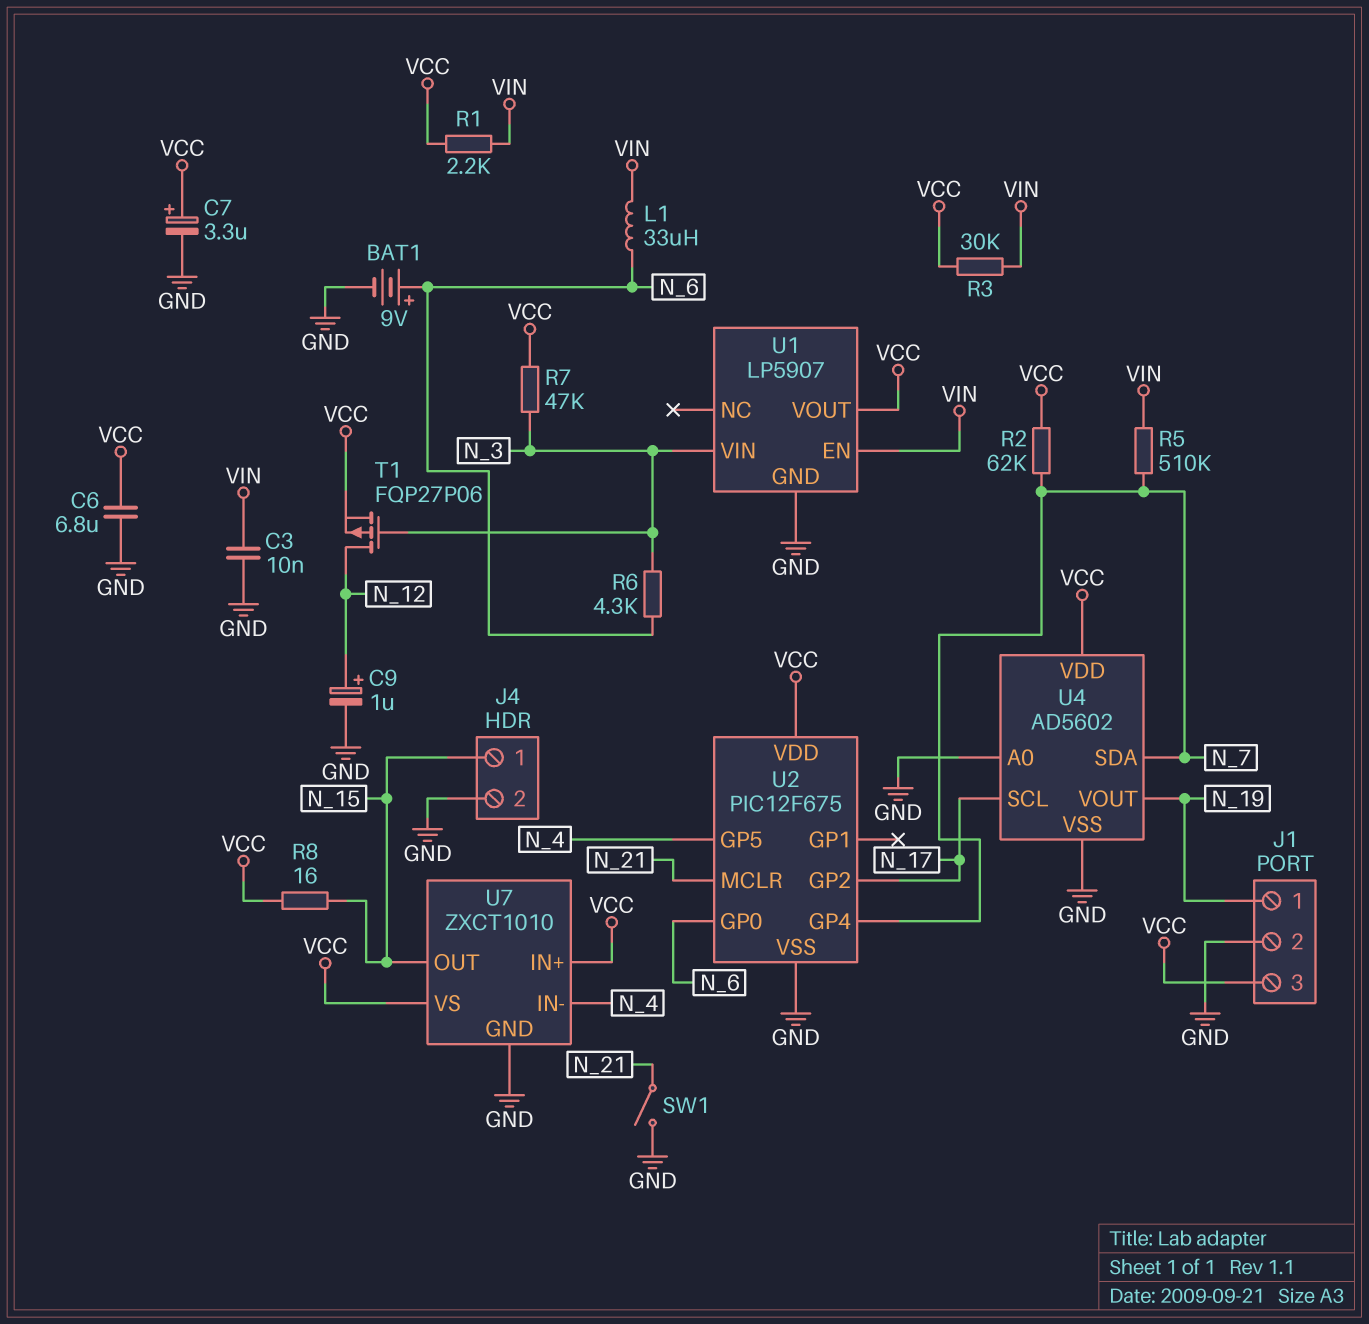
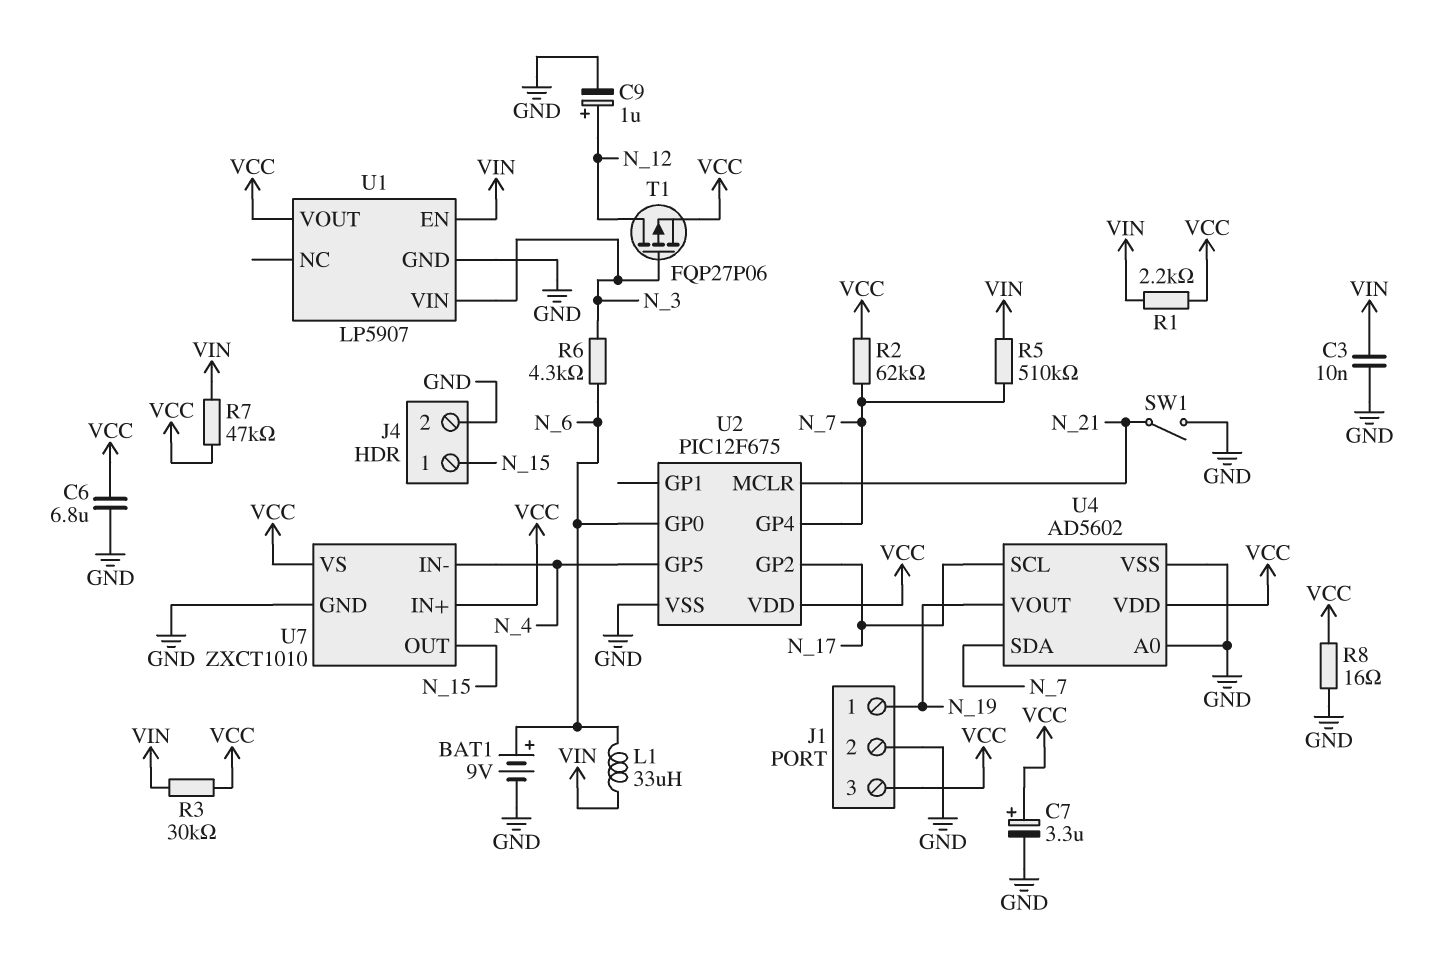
R7: 47k (N_3, VCC) -> 47k (VCC, VIN)
R8: 16 (N_15, VCC) -> 16 (GND, VCC)

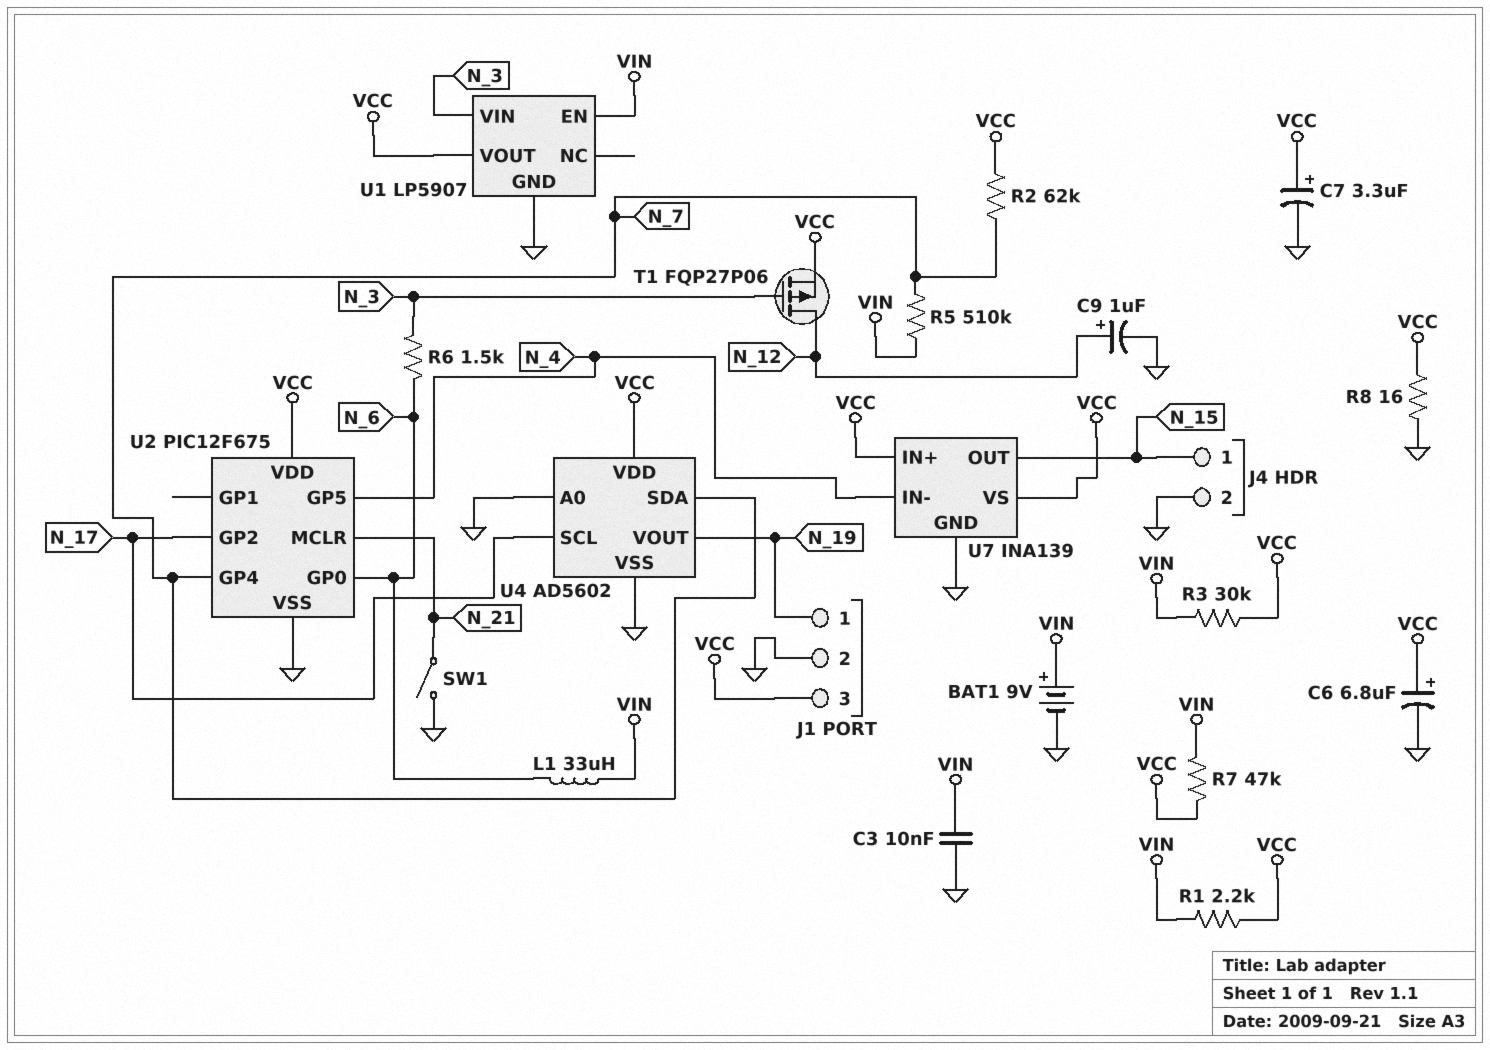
BAT1: 9V (plus N_6, minus GND) -> 9V (plus VIN, minus GND)
C6: 6.8uF (GND, VCC) -> 6.8uF (plus VCC, minus GND)
R6: 4.3k (N_3, N_6) -> 1.5k (N_3, N_6)
U7: ZXCT1010 -> INA139

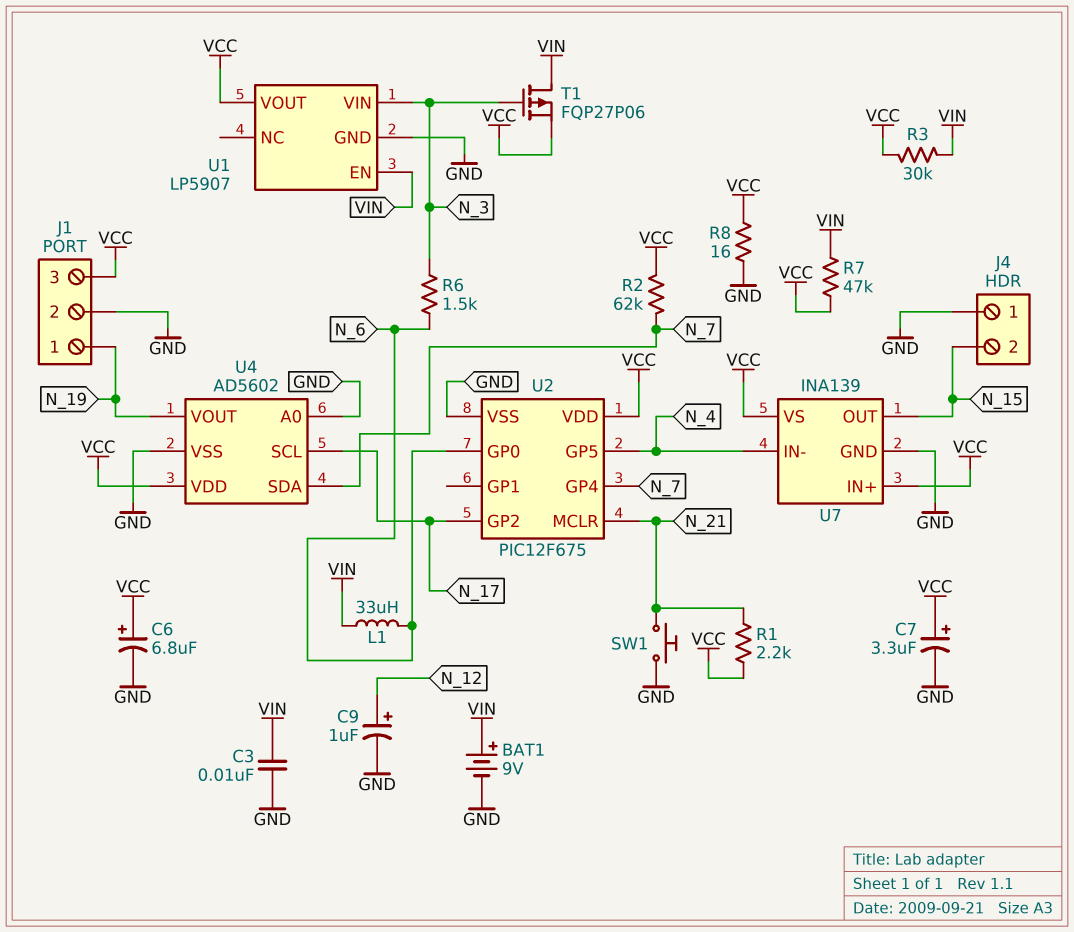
J4 pin 1: N_15 -> GND
J4 pin 2: GND -> N_15
R1: 2.2k (VCC, VIN) -> 2.2k (N_21, VCC)
R5: 510k (N_7, VIN) -> none
SW1: switch (GND, N_21) -> button (GND, N_21)
T1: PMOS FQP27P06 (G N_3, D N_12, S VCC) -> PMOS FQP27P06 (G N_3, D VIN, S VCC)

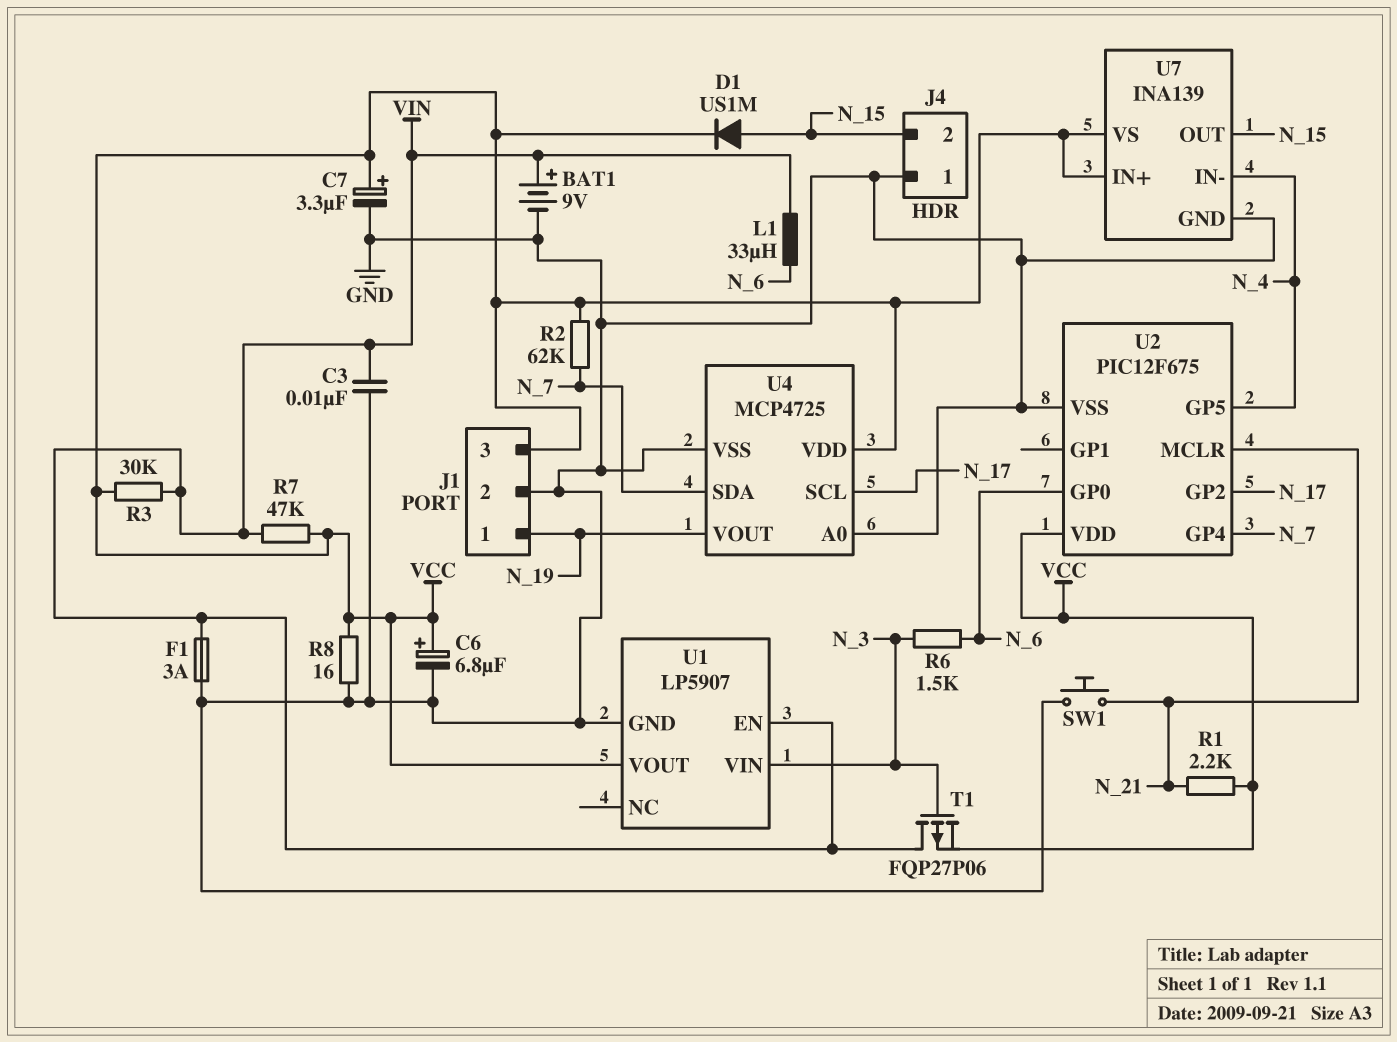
C9: 1uF (plus N_12, minus GND) -> none
D1: none -> diode US1M (A N_15, K VCC)
F1: none -> 3A (GND, VIN)
U4: AD5602 -> MCP4725

